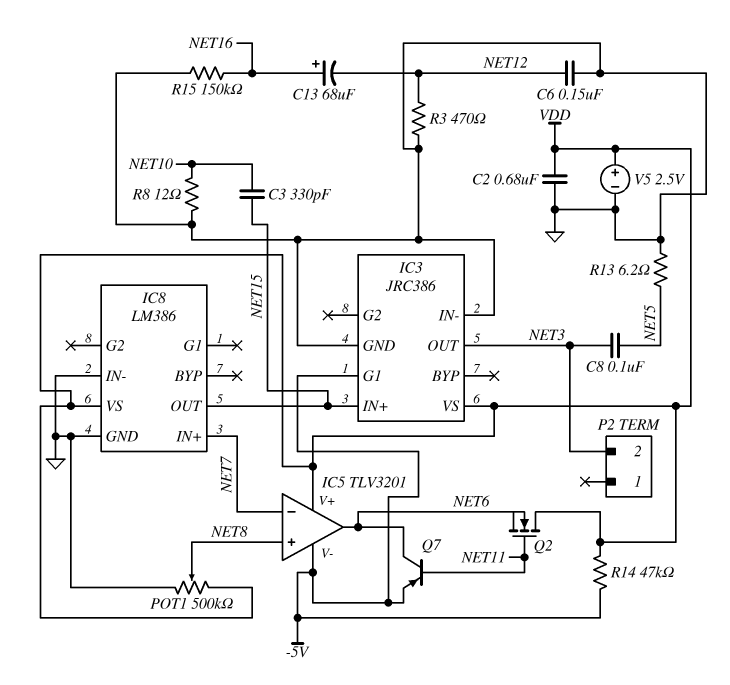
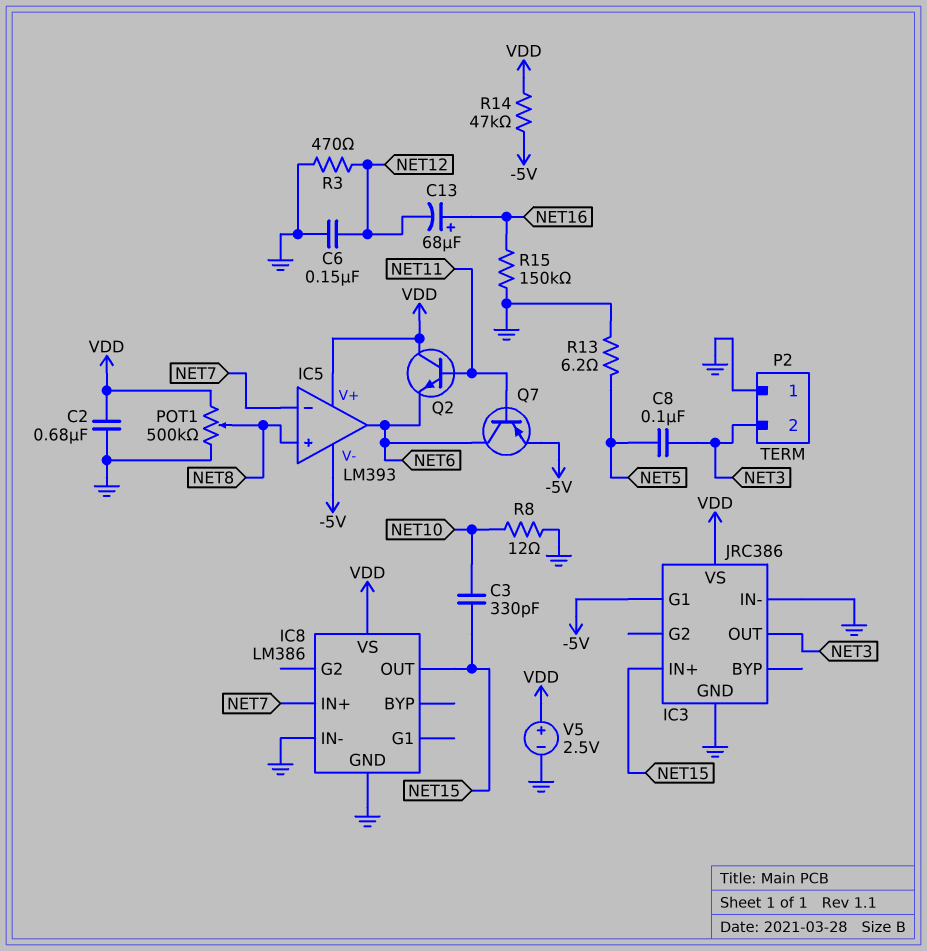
IC5: TLV3201 -> LM393
P2 pin 1: none -> GND
Q2: NMOS (G NET11, D VDD, S NET6) -> NPN (B NET11, C VDD, E NET6)

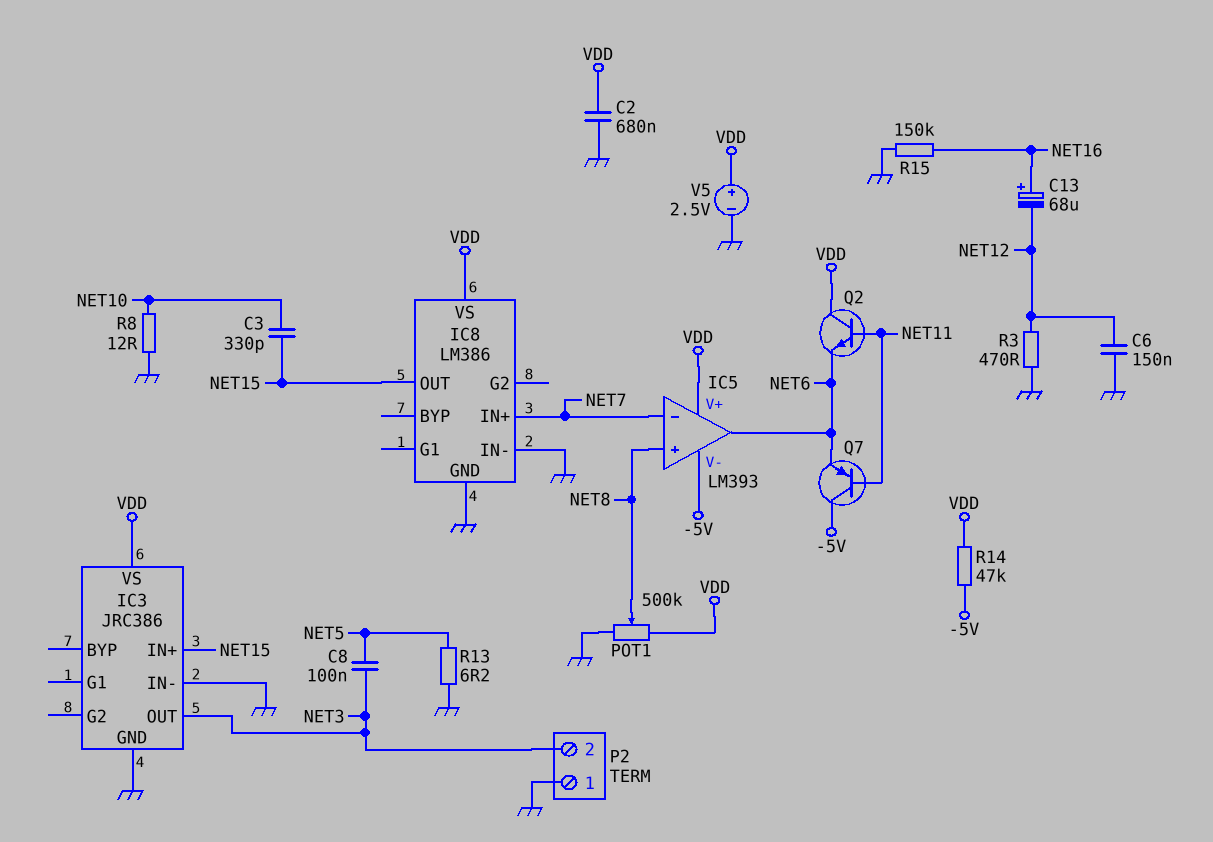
IC3 pin G1: -5V -> none
Q7: PNP (B NET11, C NET6, E -5V) -> PNP (B NET11, C -5V, E NET6)

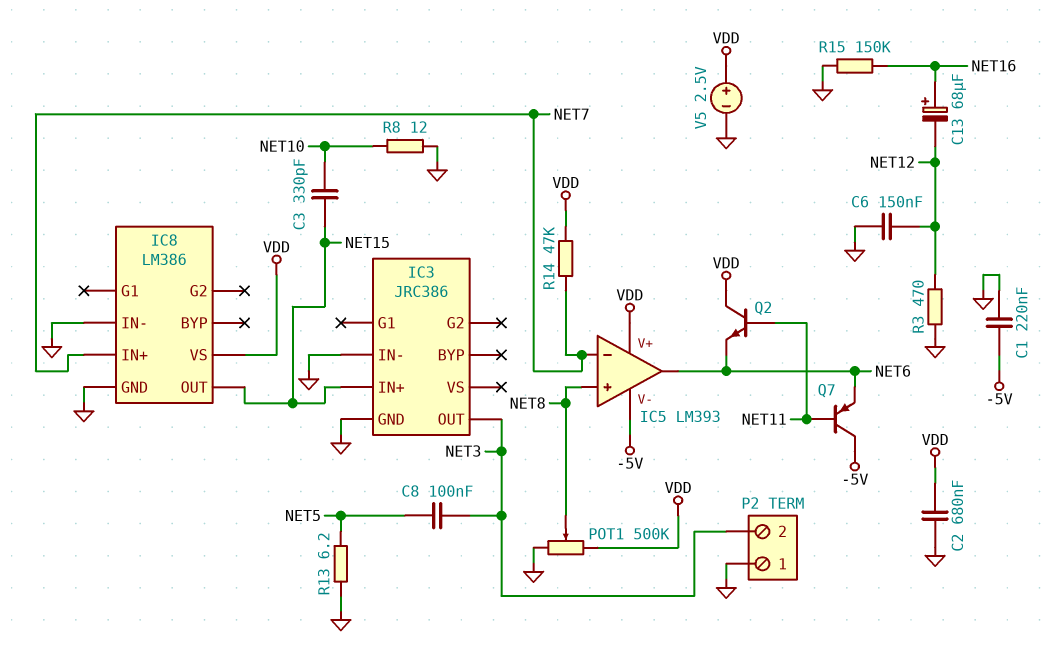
C1: none -> 220nF (-5V, GND)
IC3 pin VS: VDD -> none
R14: 47k (-5V, VDD) -> 47k (NET7, VDD)

